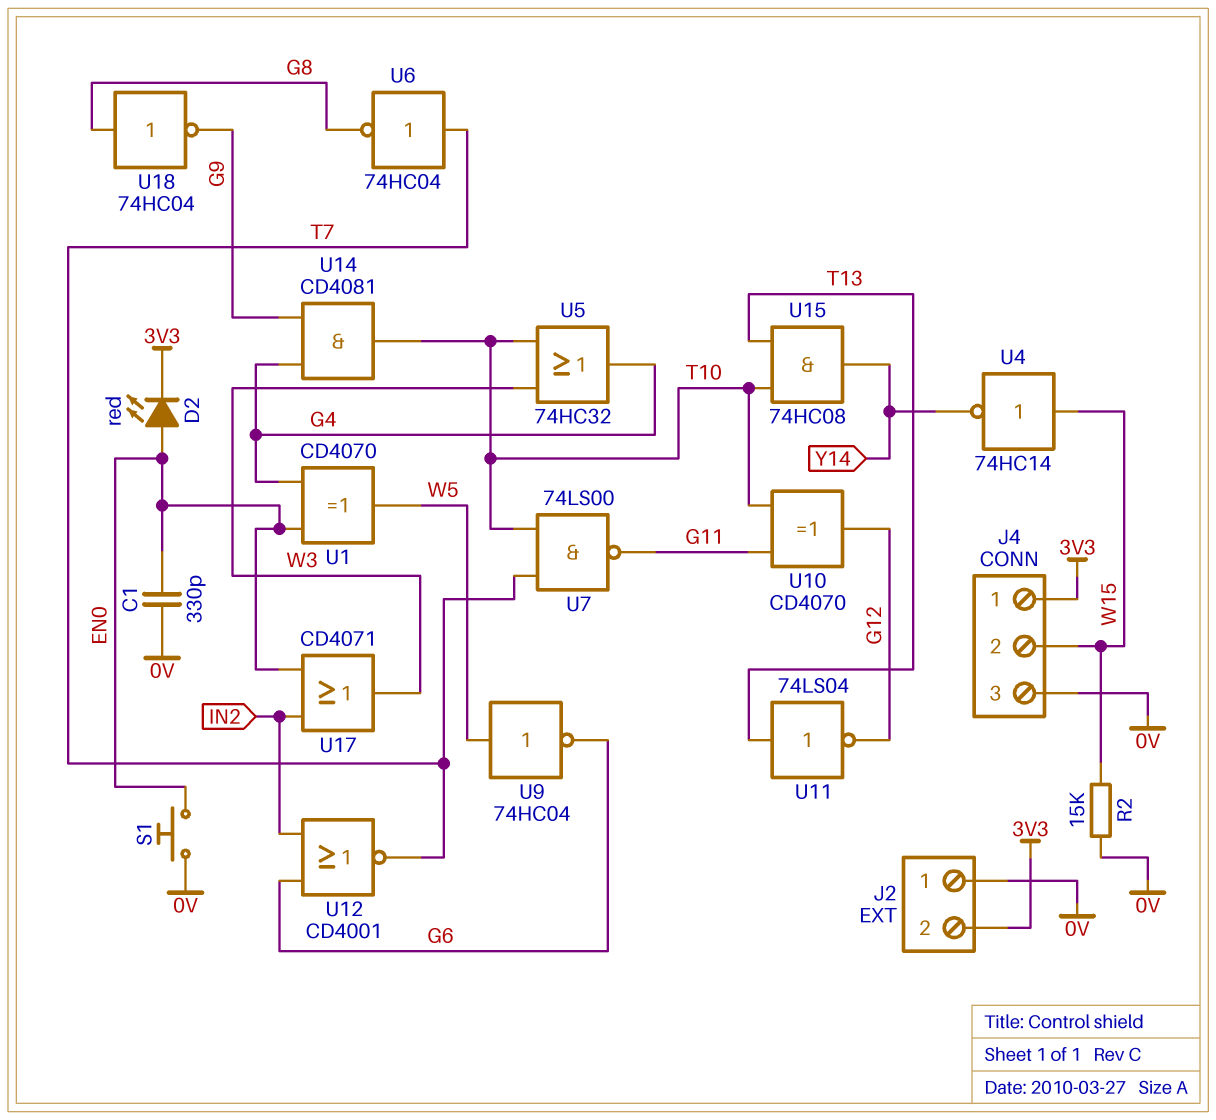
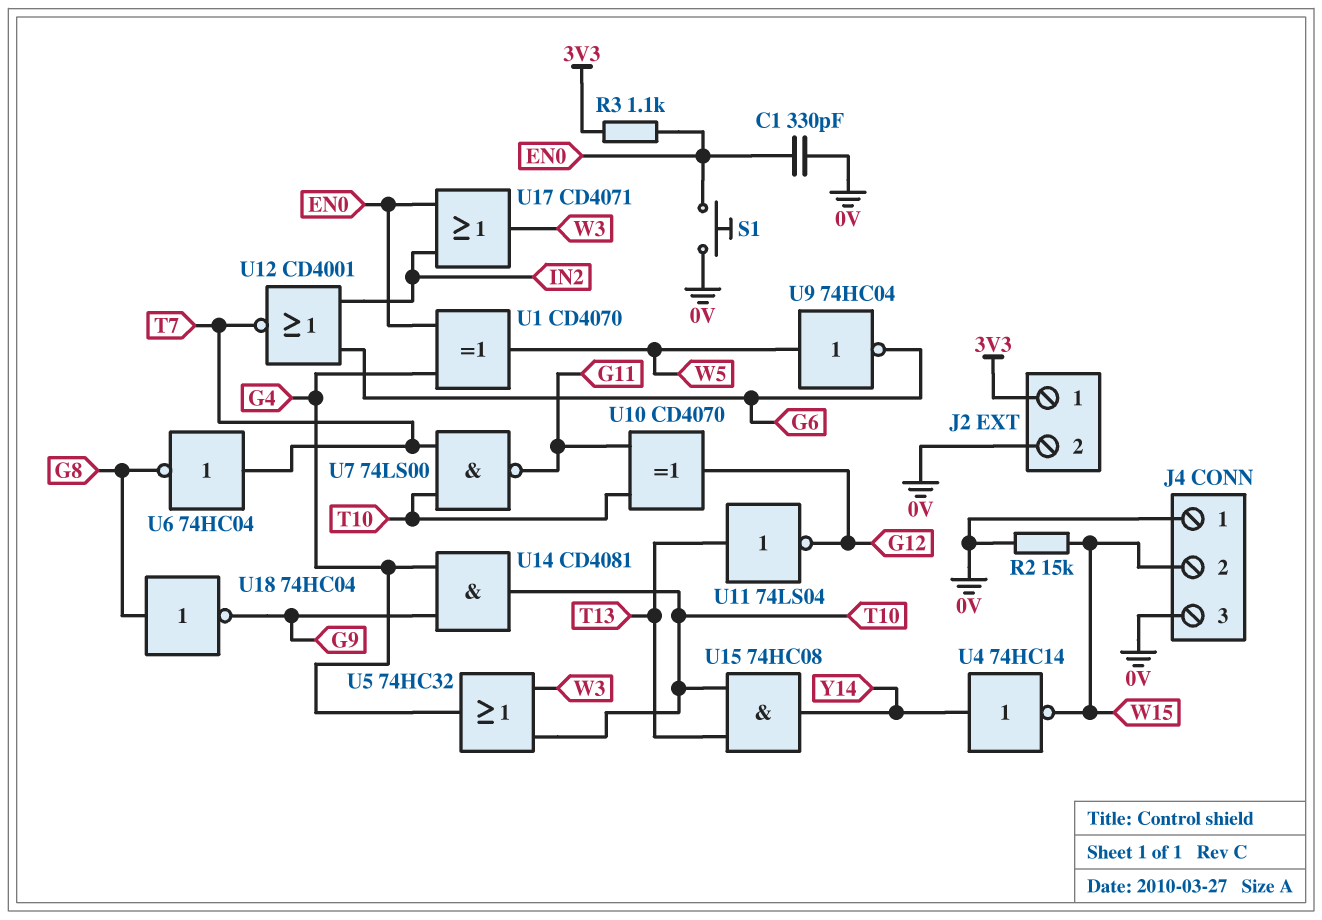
D2: LED red (A EN0, K 3V3) -> none
J2 pin 1: 0V -> 3V3
J2 pin 2: 3V3 -> 0V
J4 pin 1: 3V3 -> 0V
R3: none -> 1.1k (3V3, EN0)
U4: NOT 74HC14 (in W15, out Y14) -> NOT 74HC14 (in Y14, out W15)

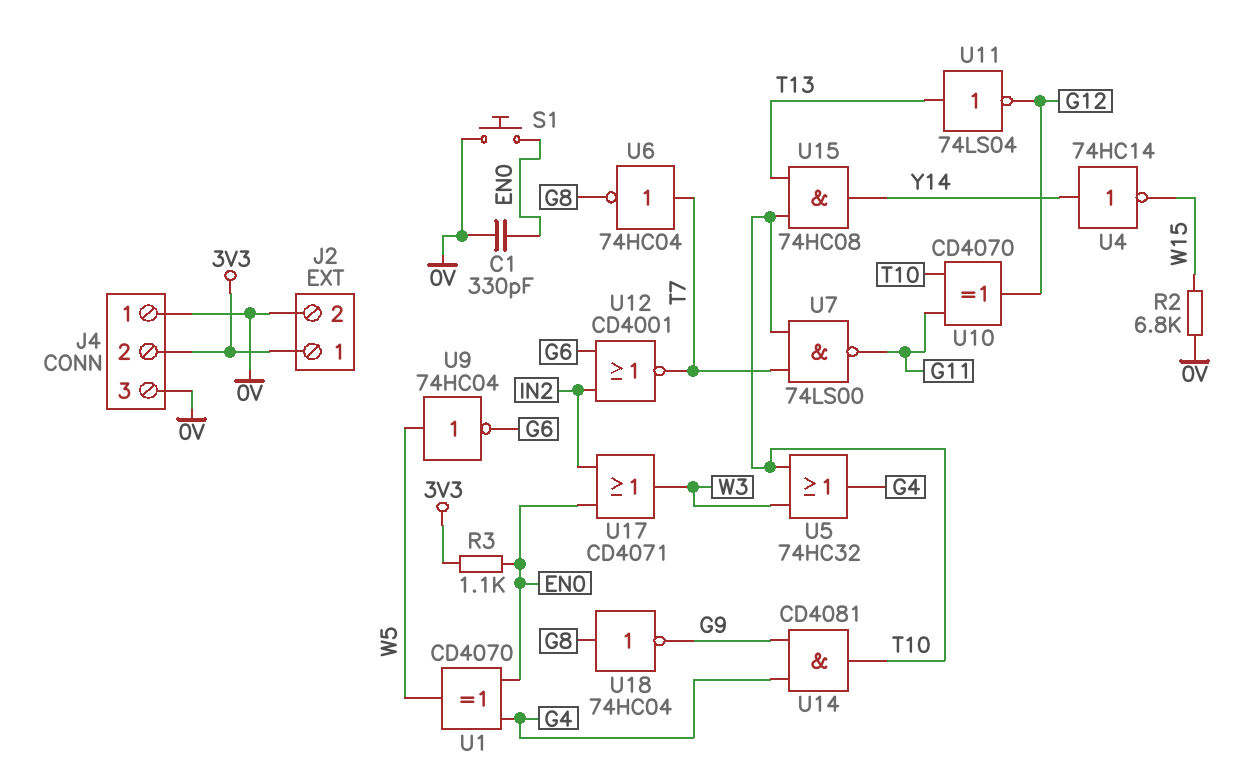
J4 pin 2: W15 -> 3V3
R2: 15k (0V, W15) -> 6.8k (0V, W15)

